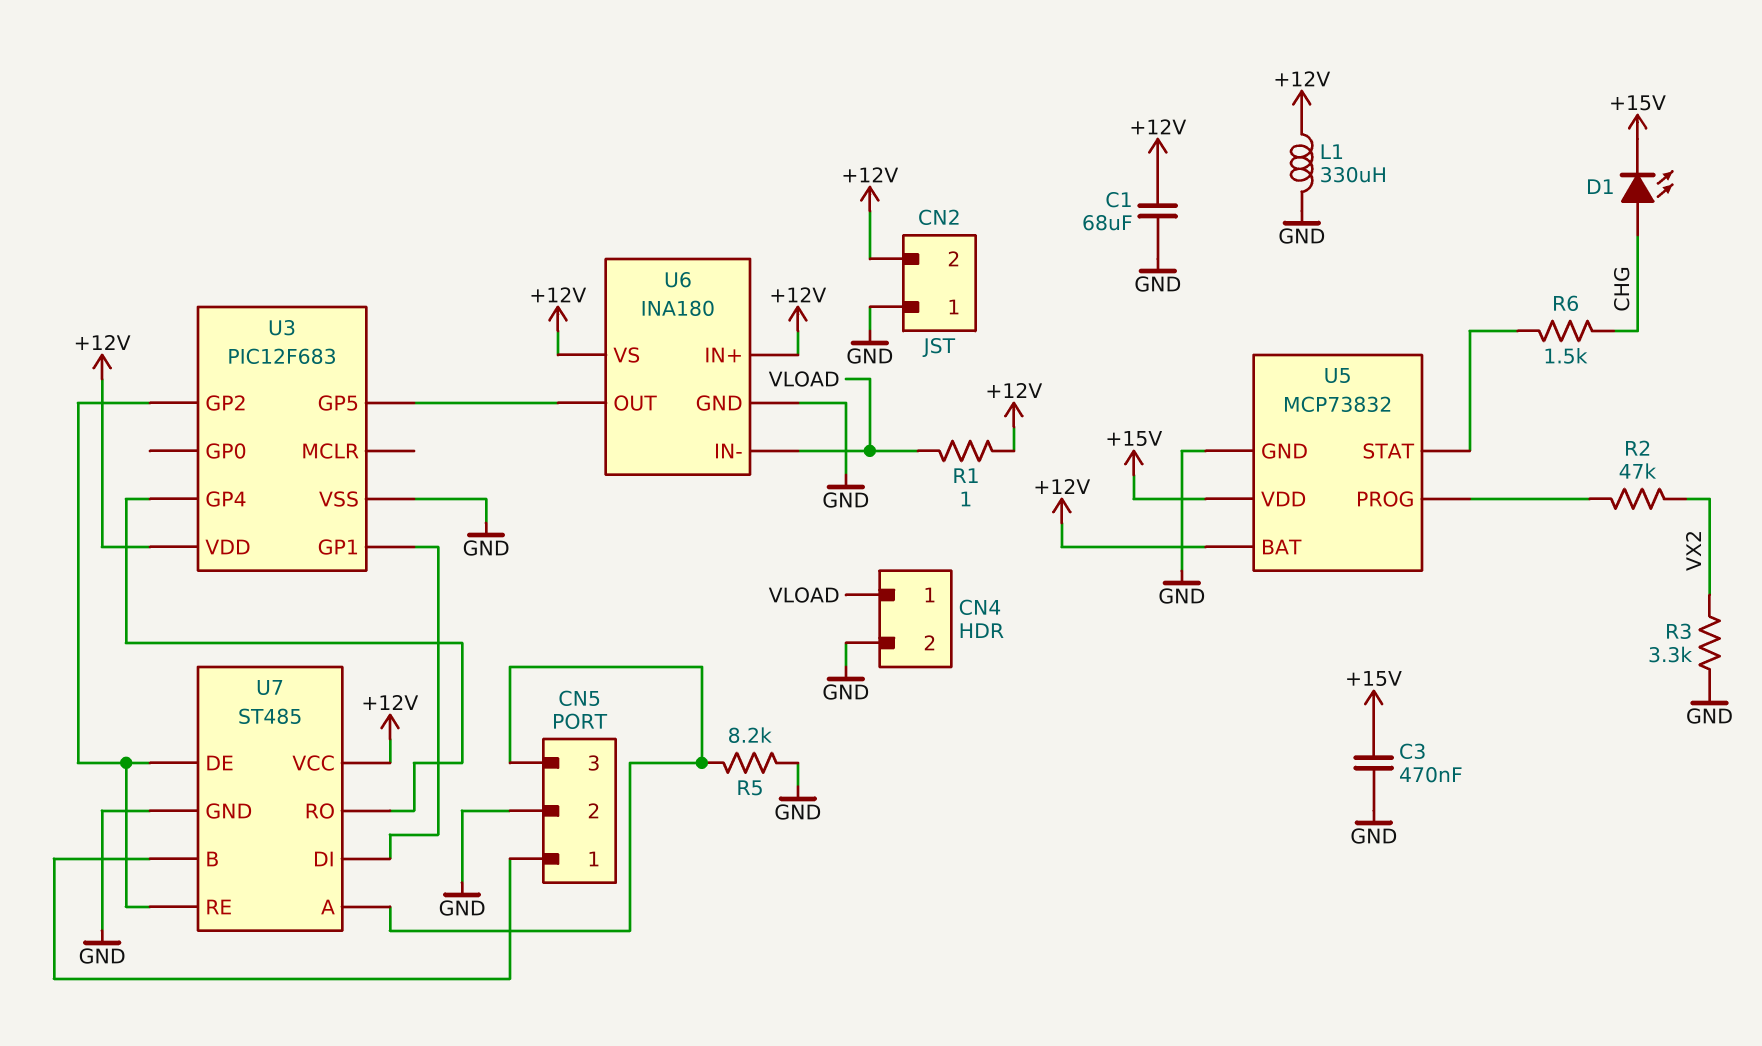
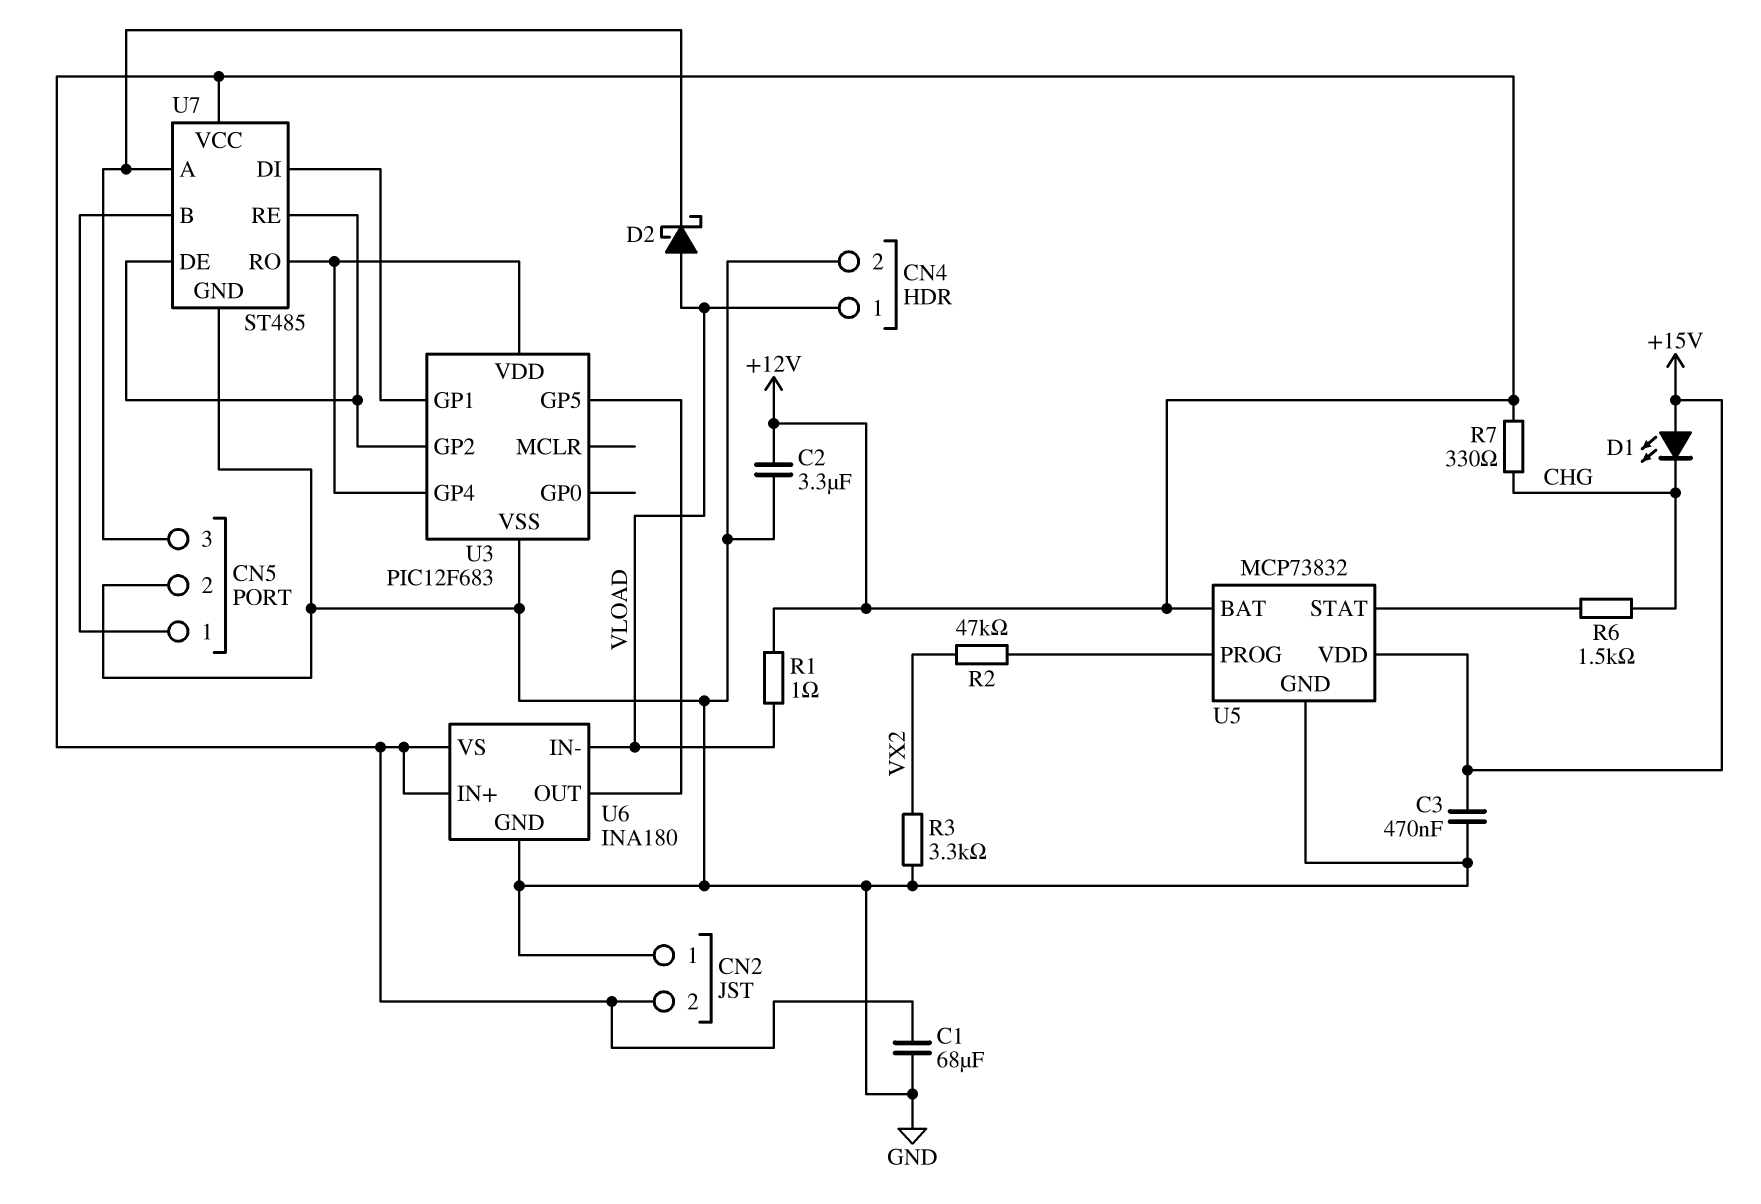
C2: none -> 3.3uF (+12V, GND)
D1: LED (A CHG, K +15V) -> LED (A +15V, K CHG)
D2: none -> schottky (A VLOAD, K CN5/3)
L1: 330uH (+12V, GND) -> none
R5: 8.2k (CN5/3, GND) -> none
R7: none -> 330 (+12V, CHG)
U3 pin VDD: +12V -> U3/GP4

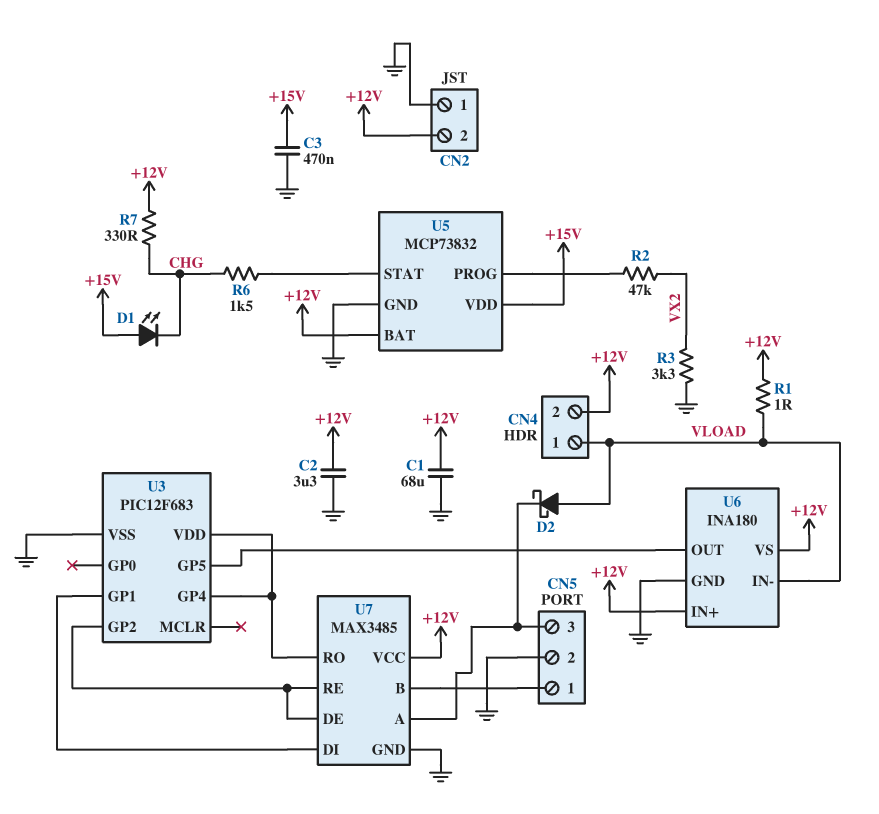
CN4 pin 2: GND -> +12V
U7: ST485 -> MAX3485

